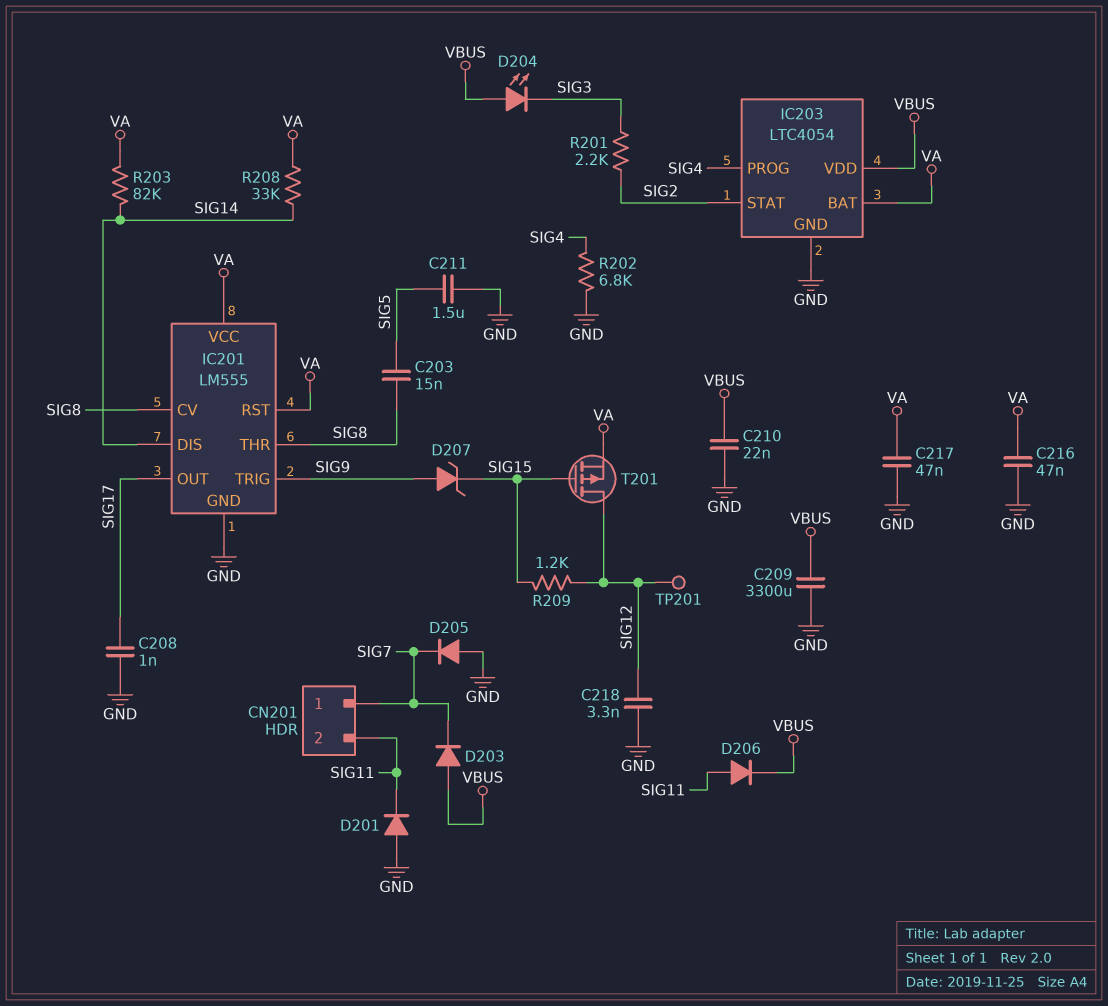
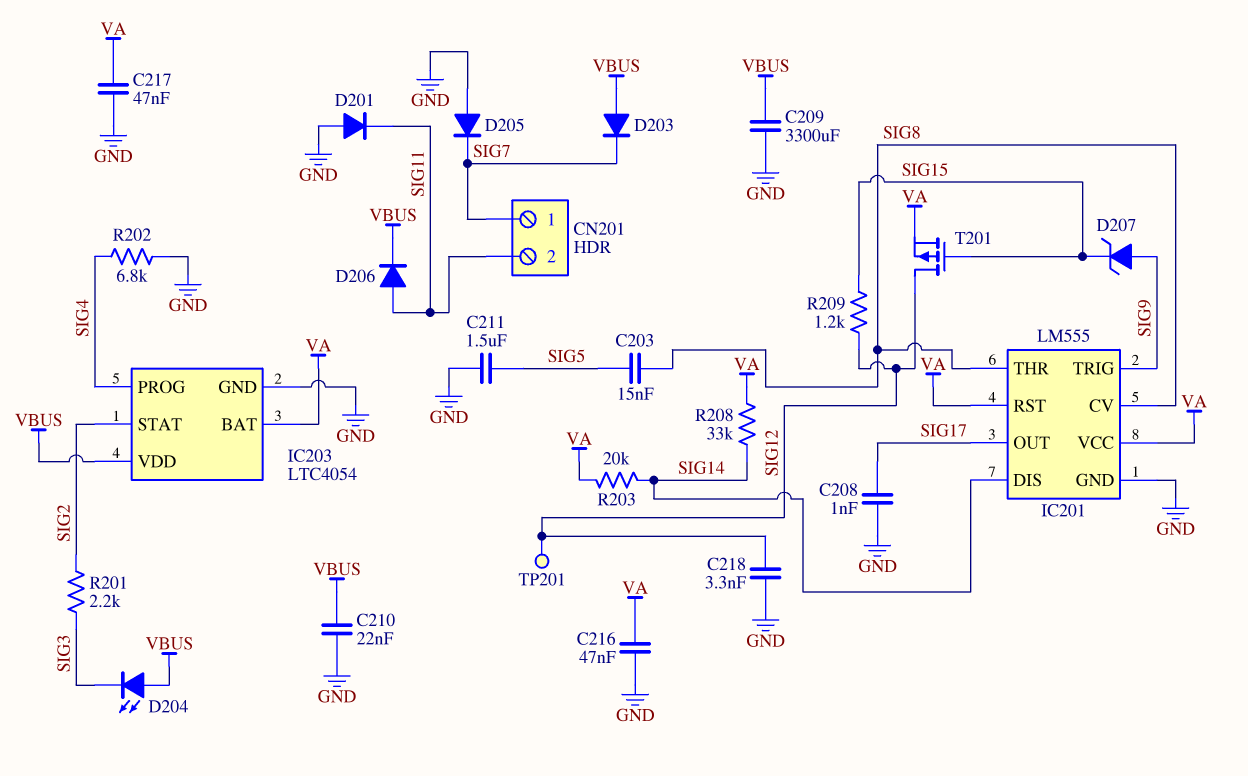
R203: 82k (SIG14, VA) -> 20k (SIG14, VA)

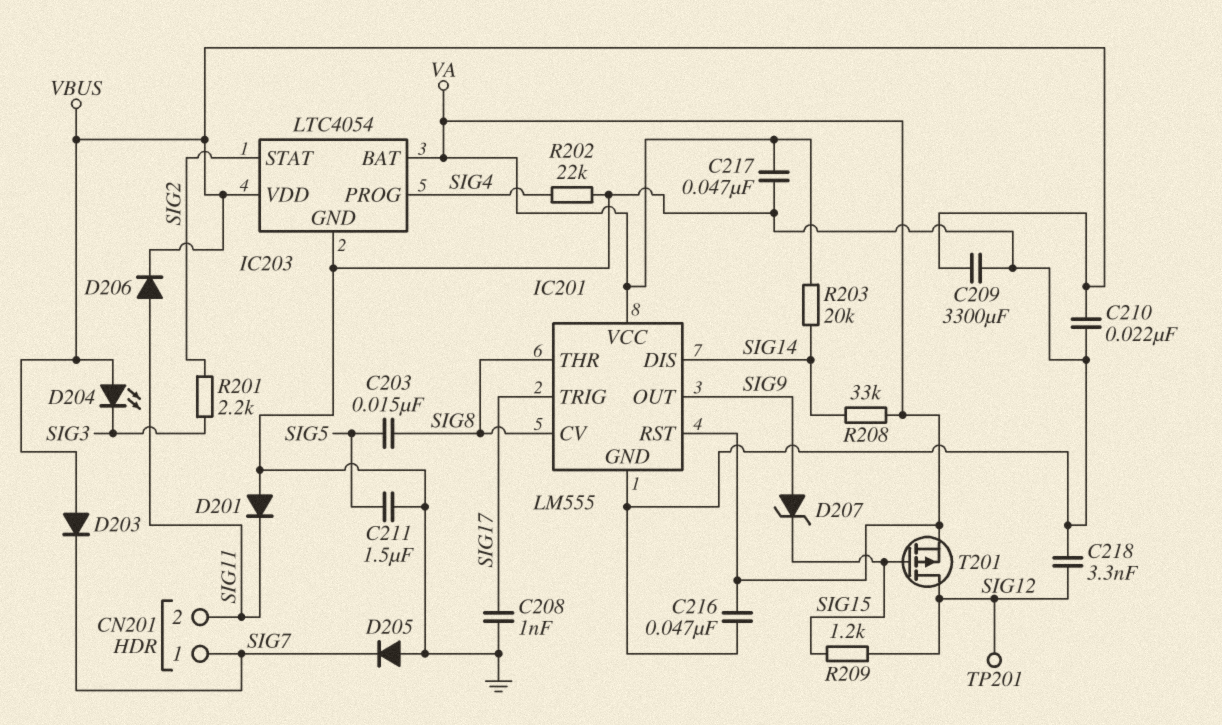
IC201 pin OUT: SIG17 -> SIG9
IC201 pin TRIG: SIG9 -> SIG17
R202: 6.8k (GND, SIG4) -> 22k (GND, SIG4)

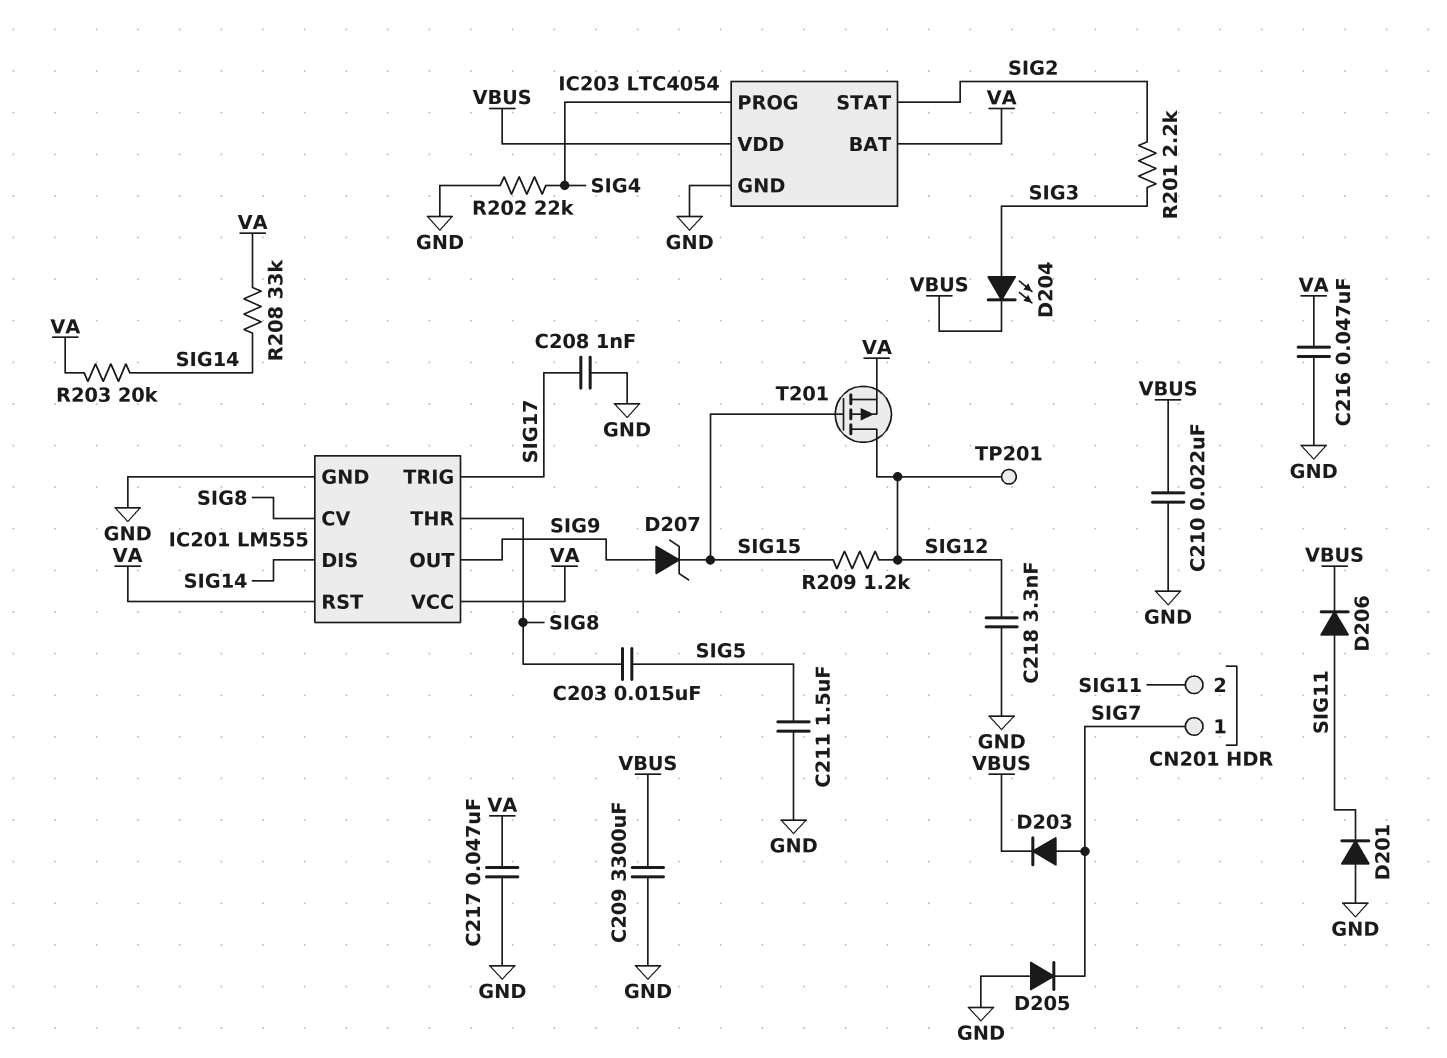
D203: diode (A VBUS, K SIG7) -> diode (A SIG7, K VBUS)
D204: LED (A VBUS, K SIG3) -> LED (A SIG3, K VBUS)

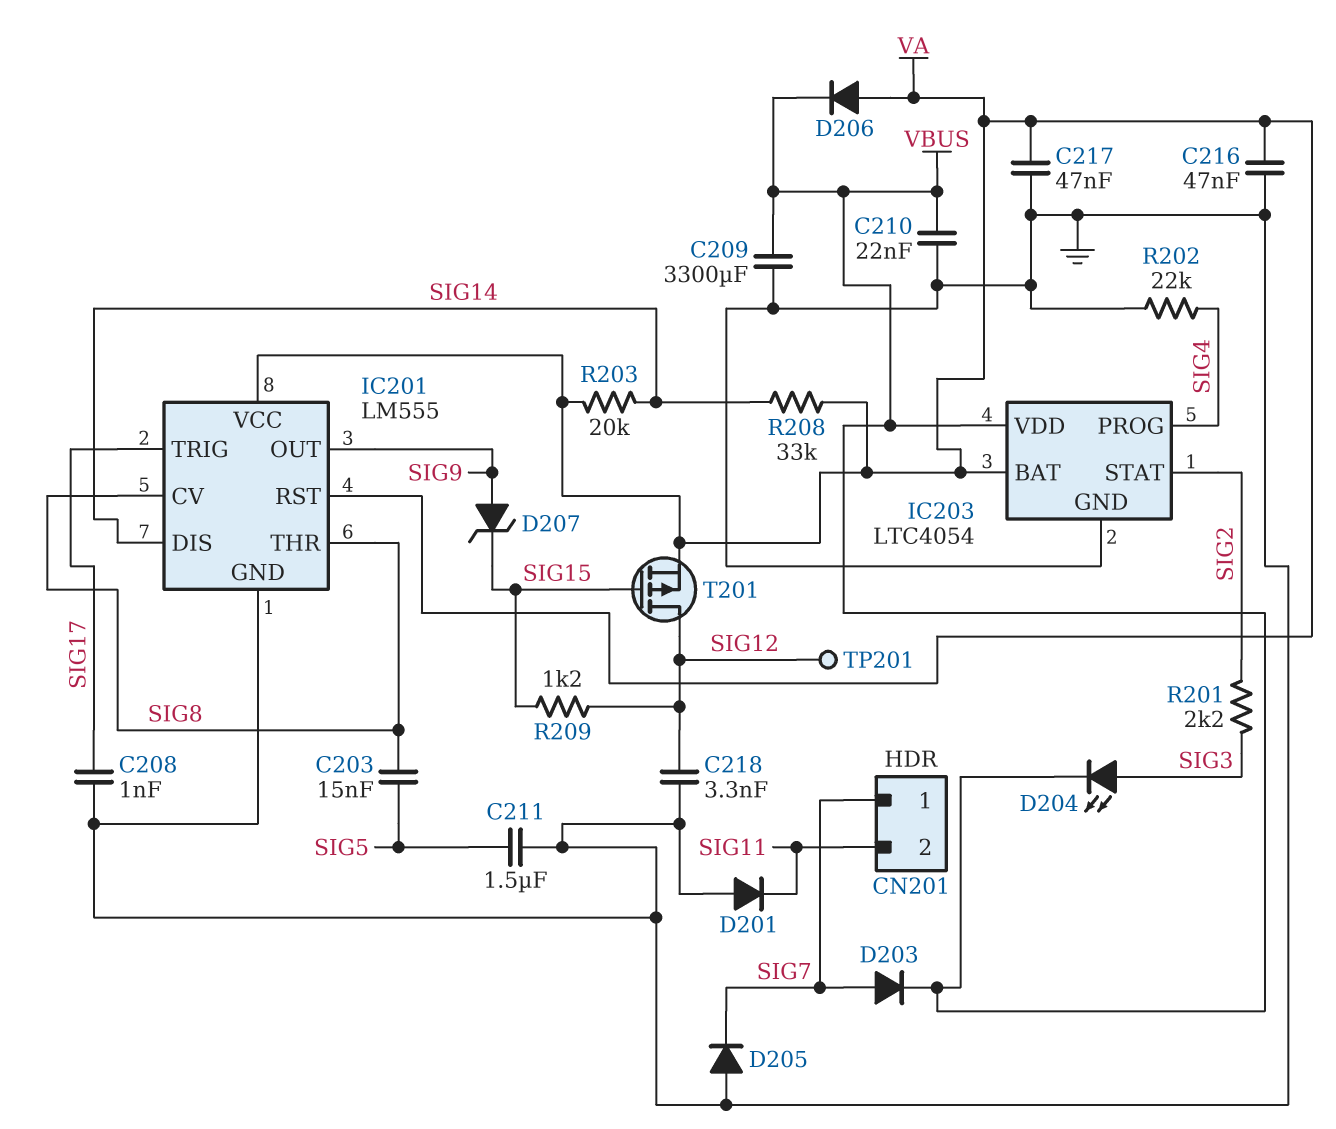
D206: diode (A SIG11, K VBUS) -> diode (A VA, K VBUS)

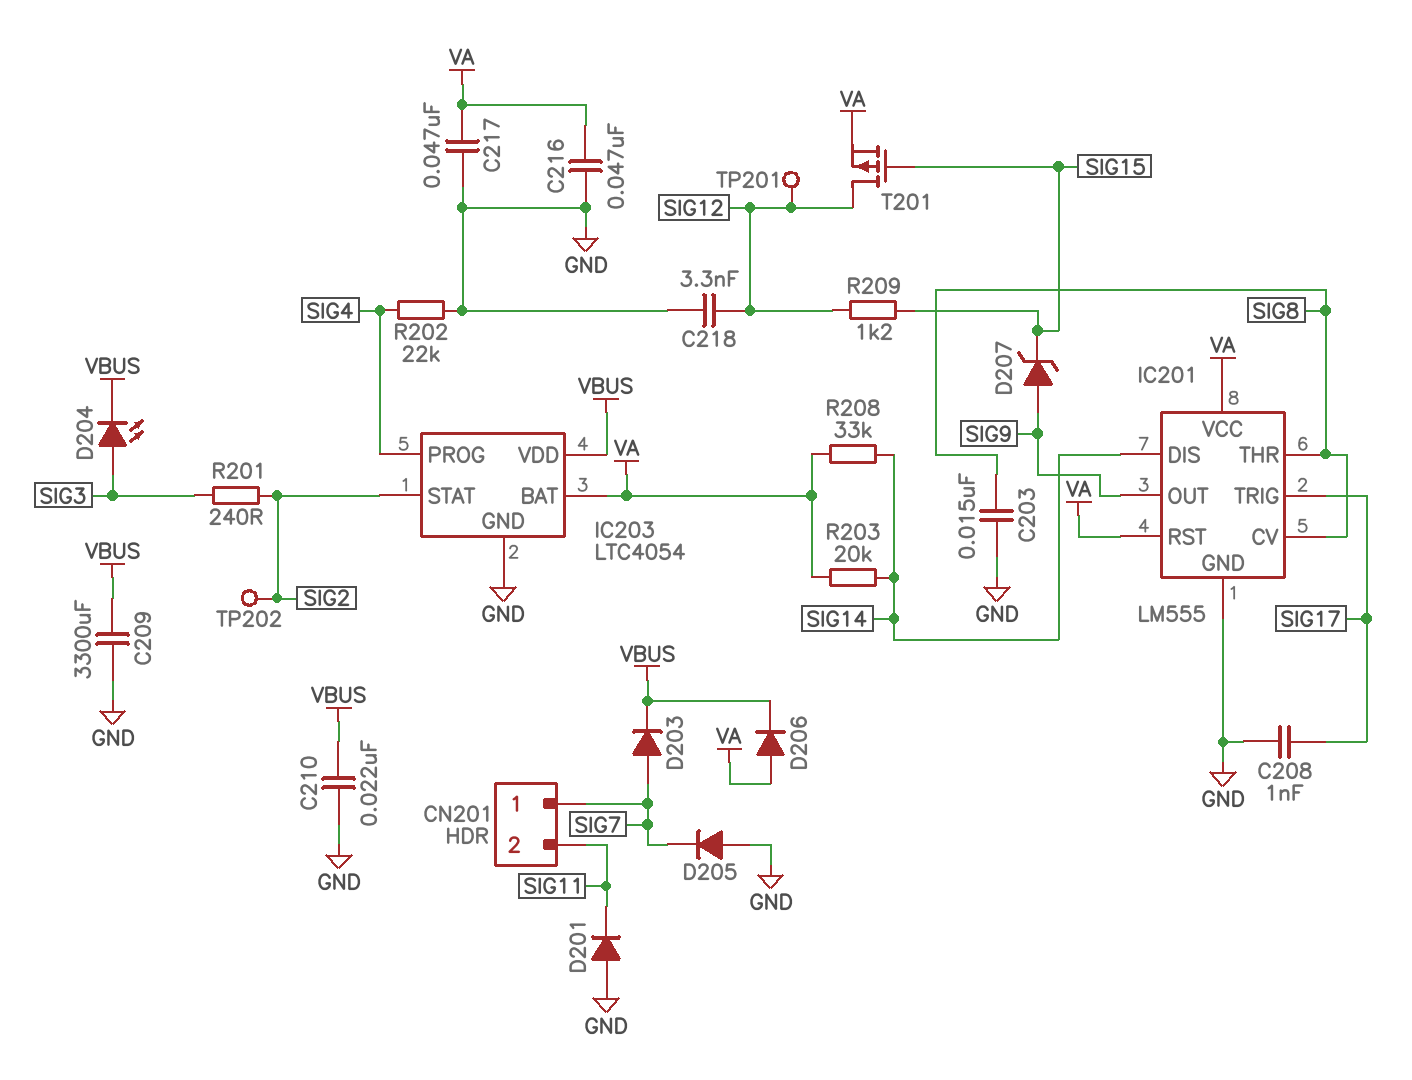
C203: 15nF (SIG5, SIG8) -> 15nF (GND, SIG8)
C211: 1.5uF (GND, SIG5) -> none
R201: 2.2k (SIG2, SIG3) -> 240 (SIG2, SIG3)
TP202: none -> test point (SIG2)

